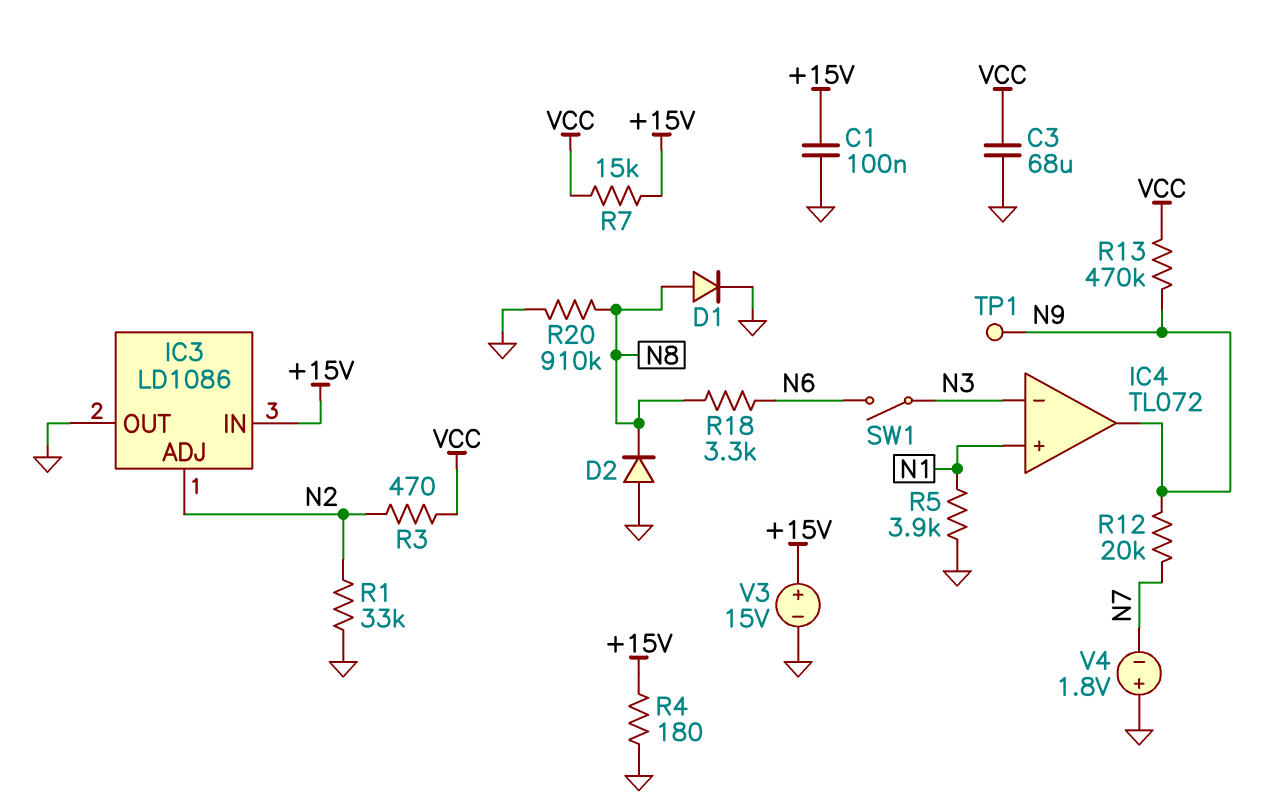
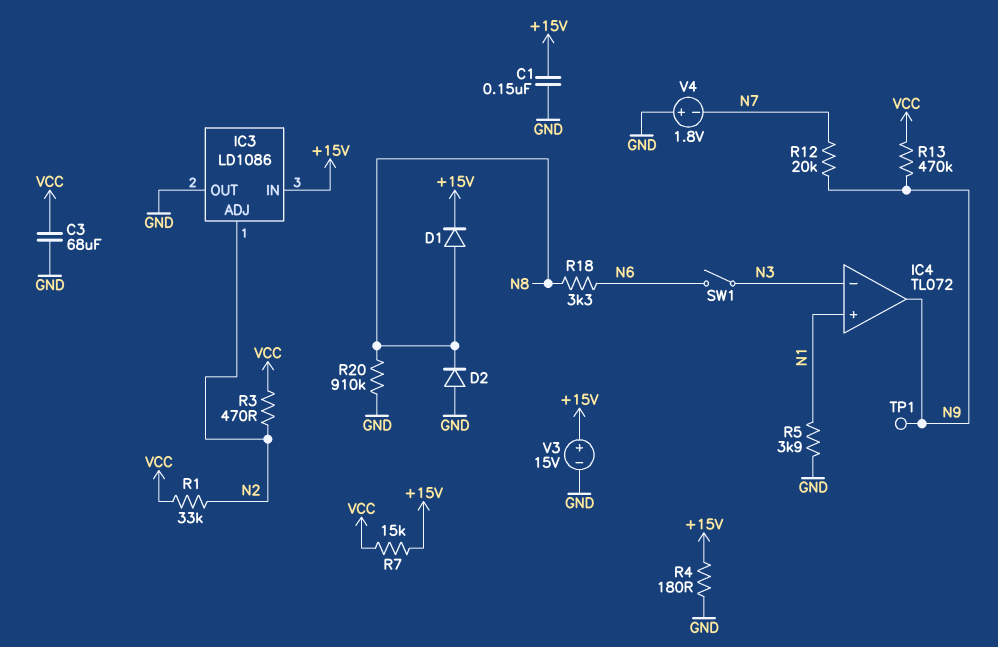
C1: 100nF (+15V, GND) -> 150nF (+15V, GND)
D1: diode (A N8, K GND) -> diode (A N8, K +15V)
R1: 33k (GND, N2) -> 33k (N2, VCC)

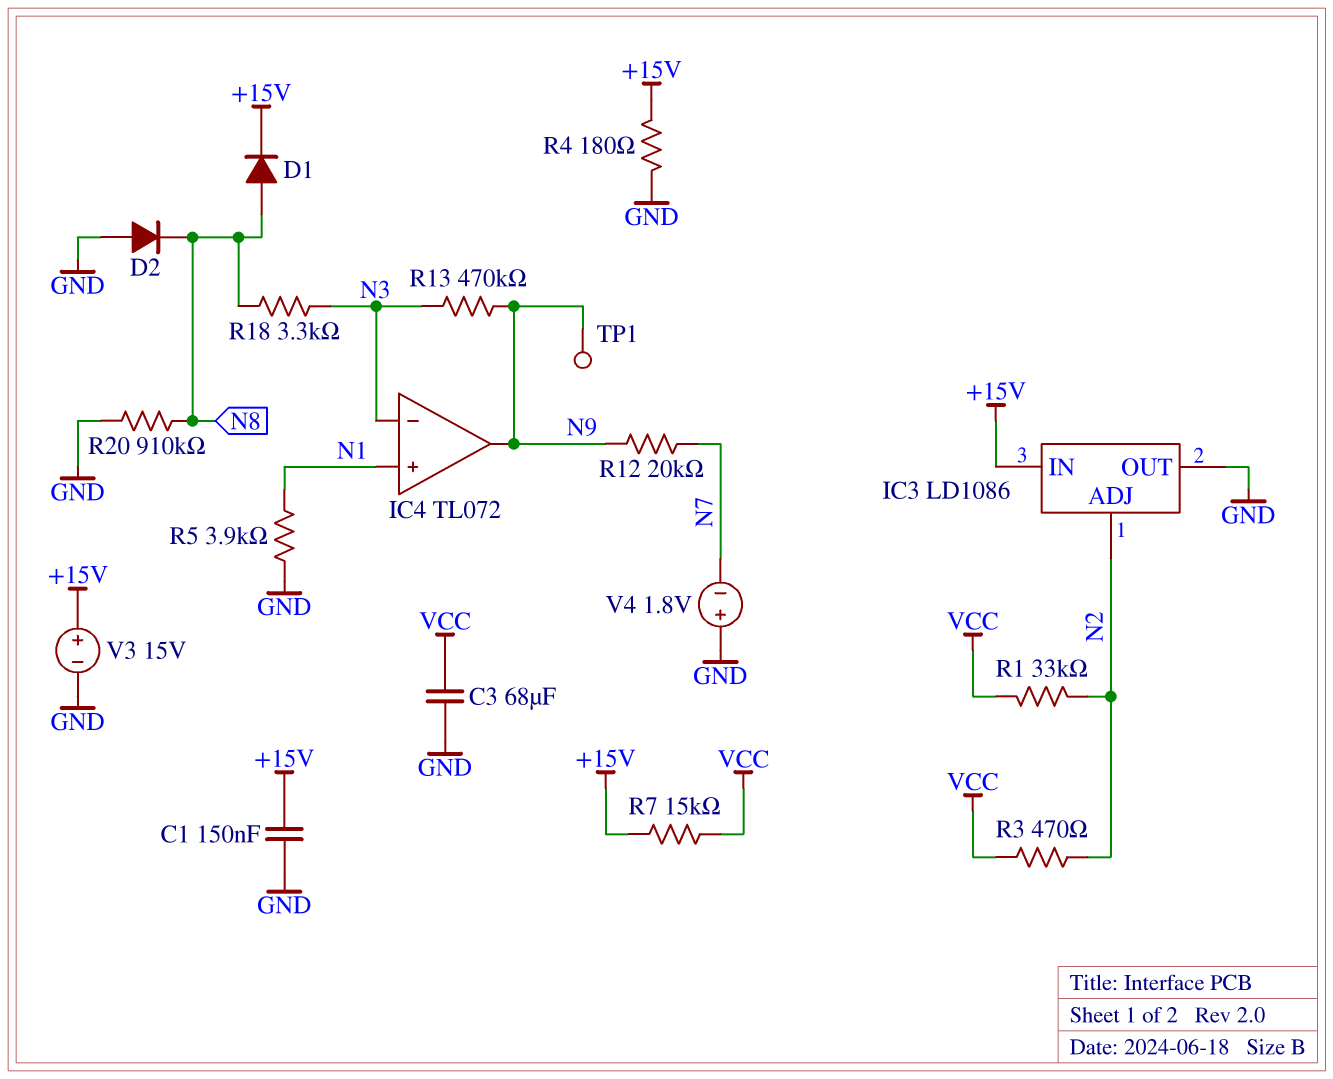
R13: 470k (N9, VCC) -> 470k (N3, N9)
R18: 3.3k (N6, N8) -> 3.3k (N3, N8)
SW1: switch (N3, N6) -> none

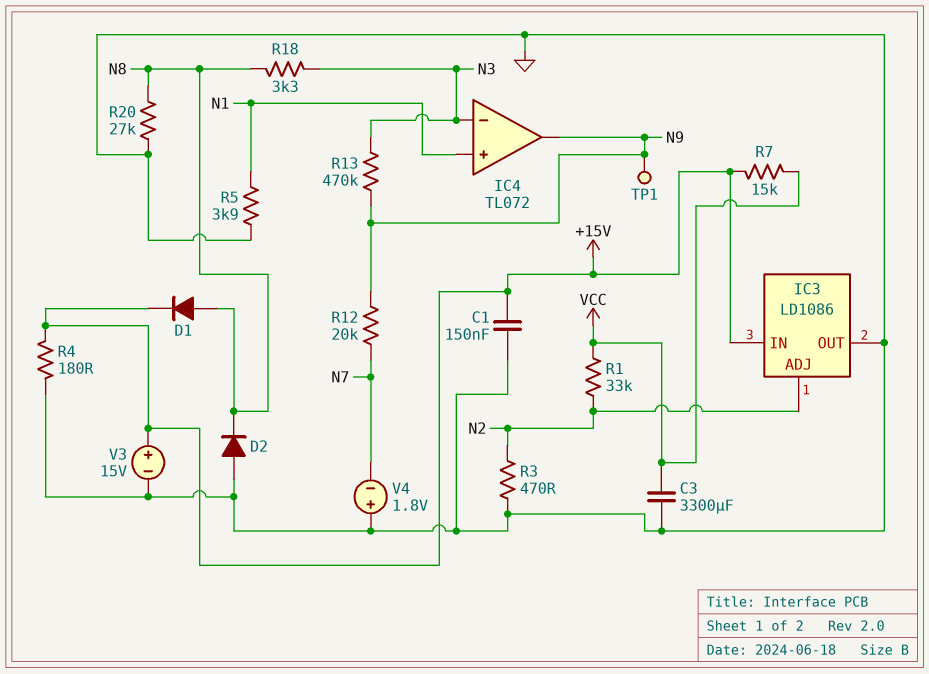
C3: 68uF (GND, VCC) -> 3300uF (GND, VCC)
R3: 470 (N2, VCC) -> 470 (GND, N2)
R20: 910k (GND, N8) -> 27k (GND, N8)

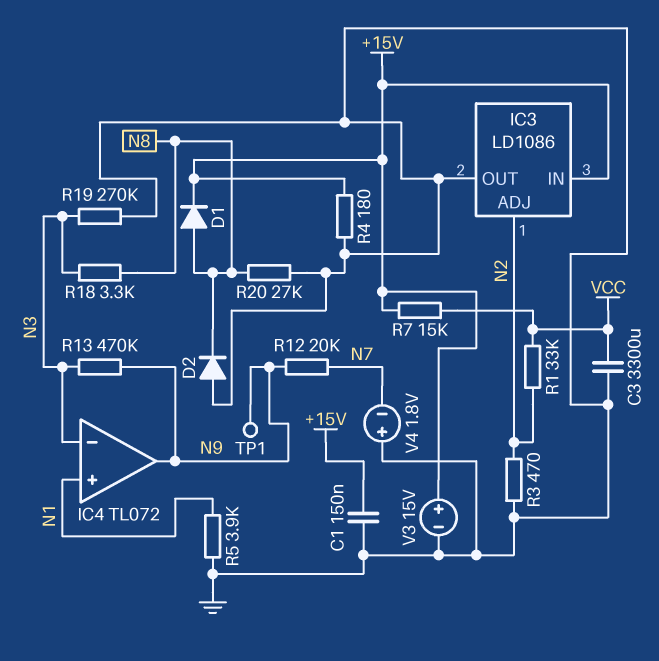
R19: none -> 270k (GND, N3)

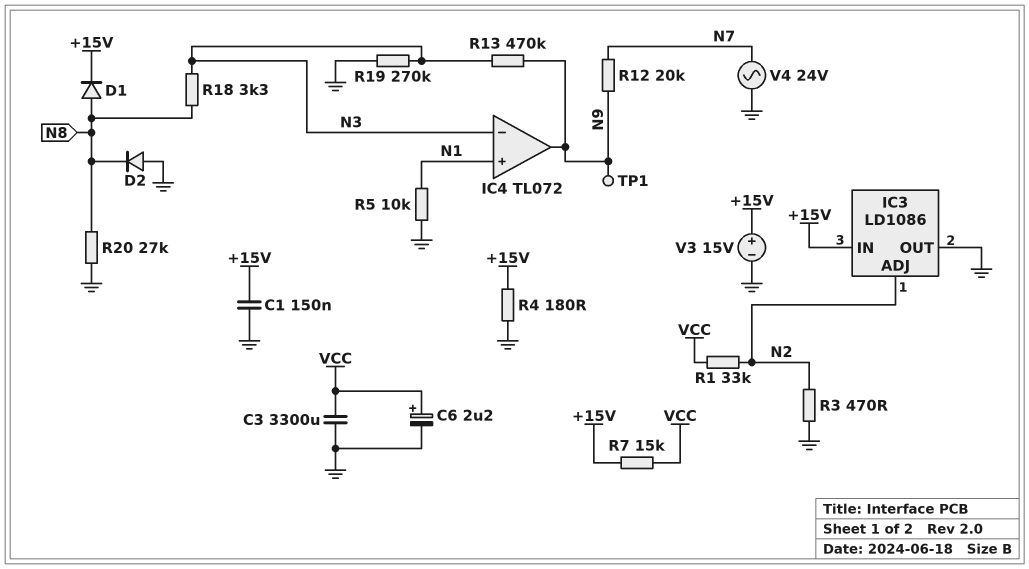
C6: none -> 2.2uF (plus VCC, minus GND)
R5: 3.9k (GND, N1) -> 10k (GND, N1)
V4: 1.8V (plus GND, minus N7) -> AC 24V (GND, N7)

